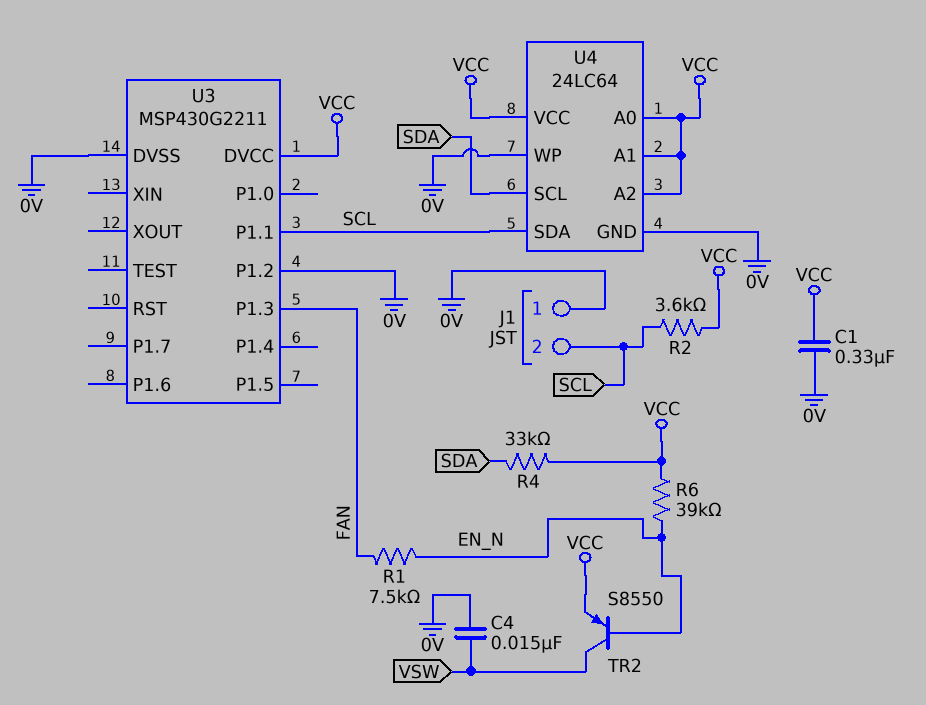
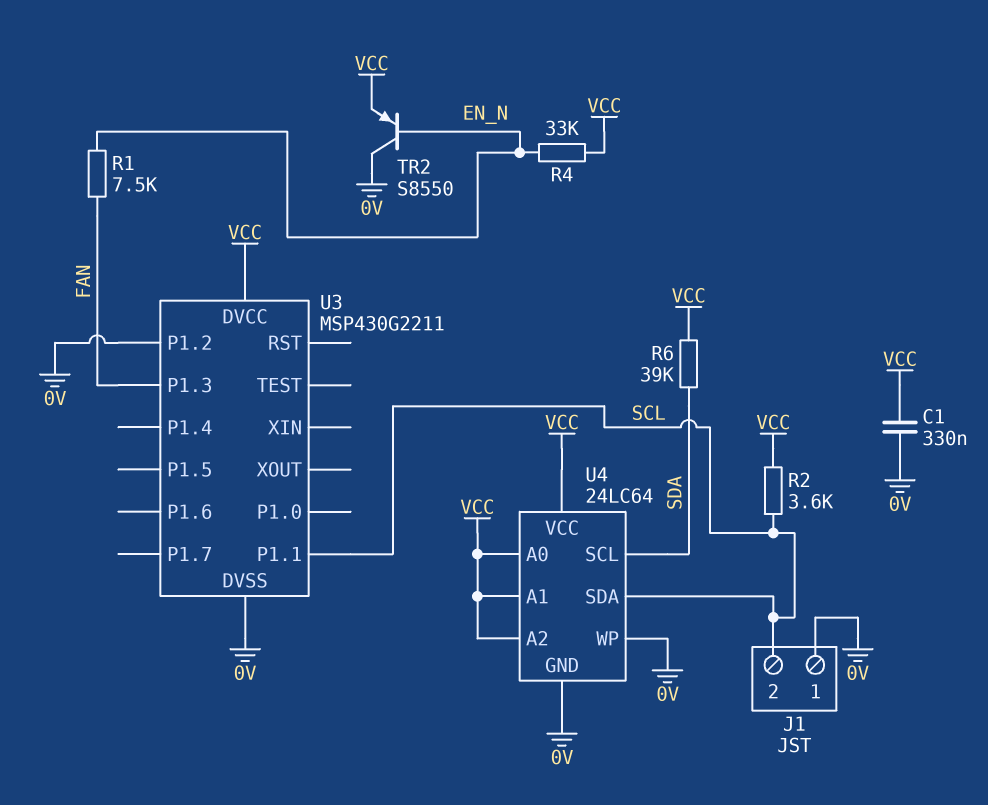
C4: 15nF (0V, VSW) -> none
R4: 33k (SDA, VCC) -> 33k (EN_N, VCC)
R6: 39k (EN_N, VCC) -> 39k (SDA, VCC)
TR2: PNP S8550 (B EN_N, C VSW, E VCC) -> PNP S8550 (B EN_N, C 0V, E VCC)

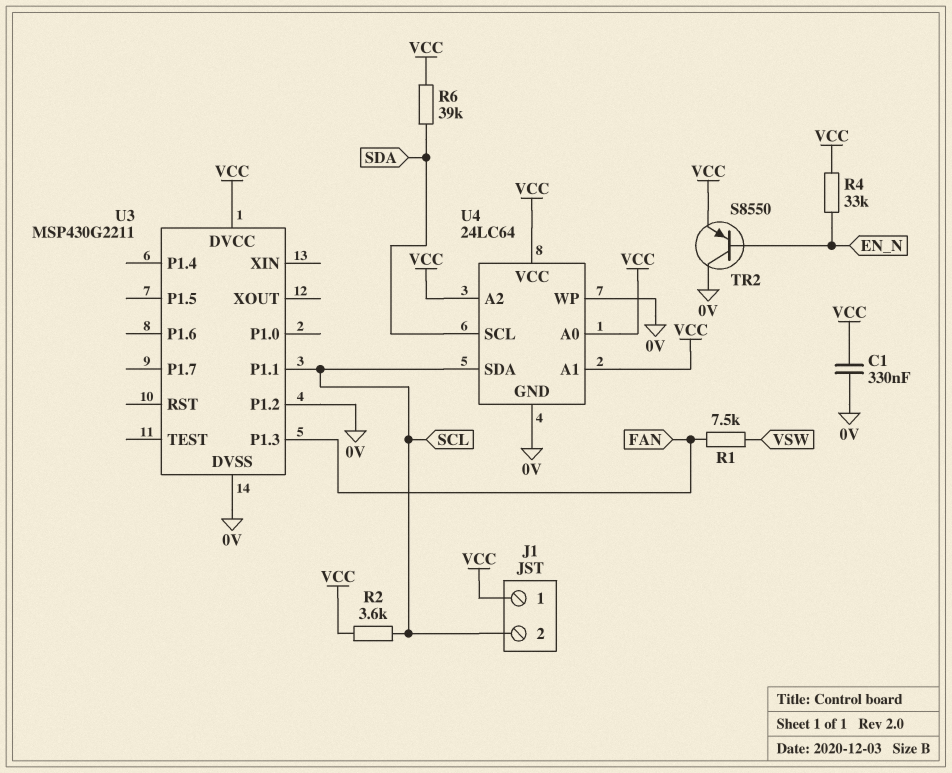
J1 pin 1: 0V -> VCC
R1: 7.5k (EN_N, FAN) -> 7.5k (FAN, VSW)

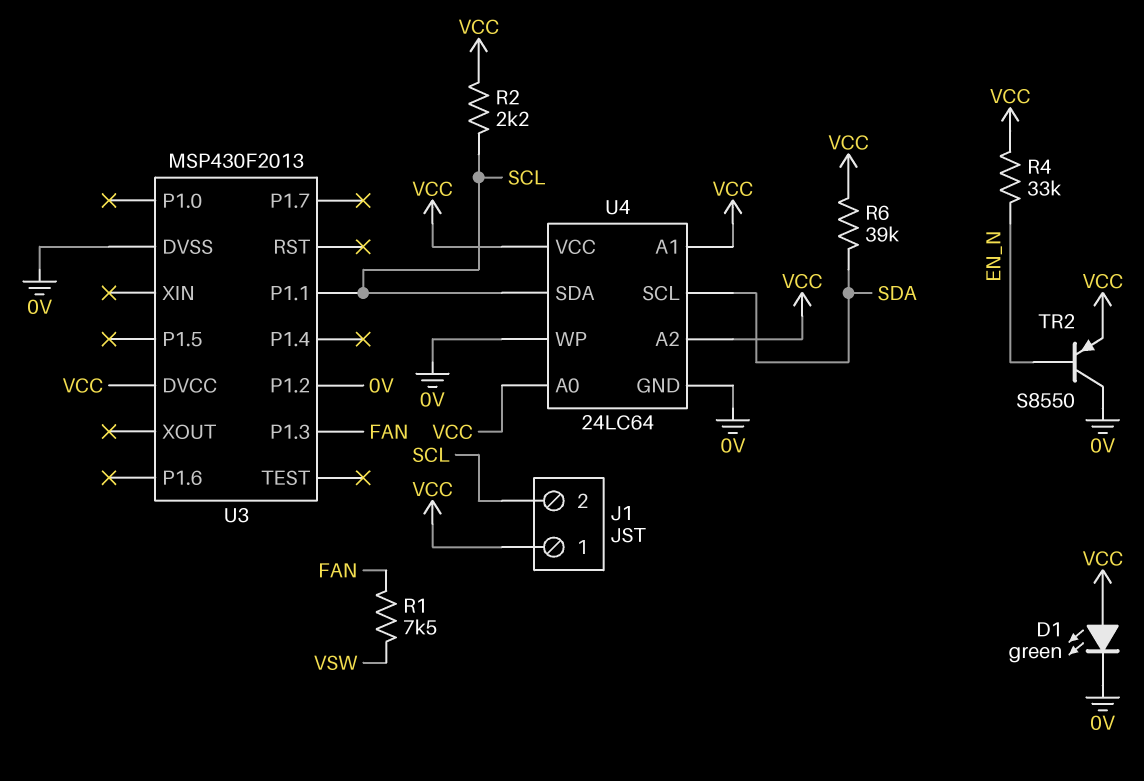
C1: 330nF (0V, VCC) -> none
D1: none -> LED green (A VCC, K 0V)
R2: 3.6k (SCL, VCC) -> 2.2k (SCL, VCC)
U3: MSP430G2211 -> MSP430F2013

